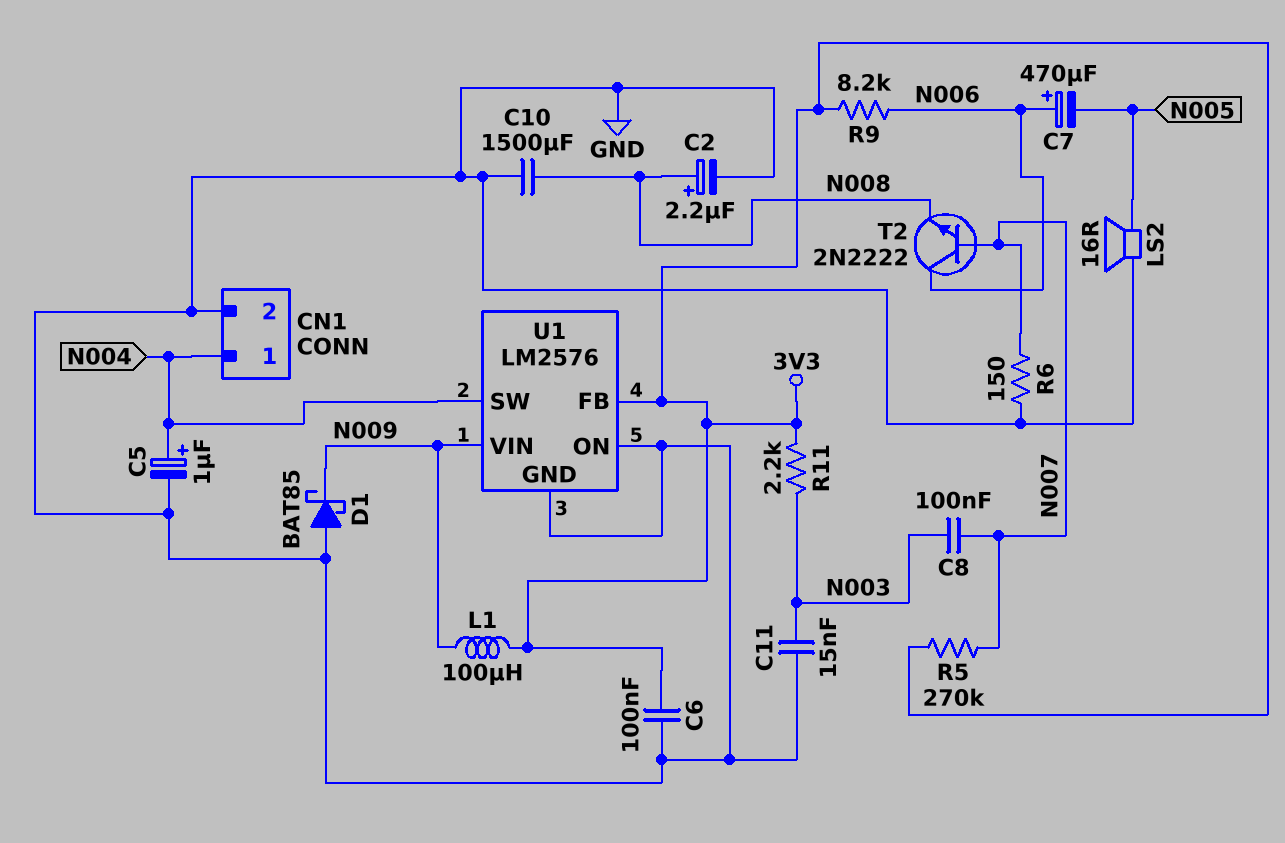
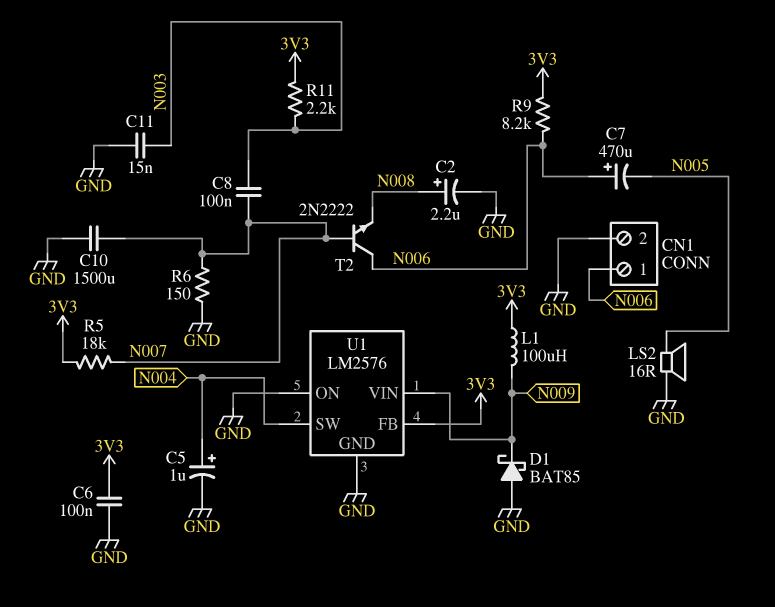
C10: 1500uF (GND, N008) -> 1500uF (GND, N007)
CN1 pin 1: N004 -> N006
R5: 270k (3V3, N007) -> 18k (3V3, N007)

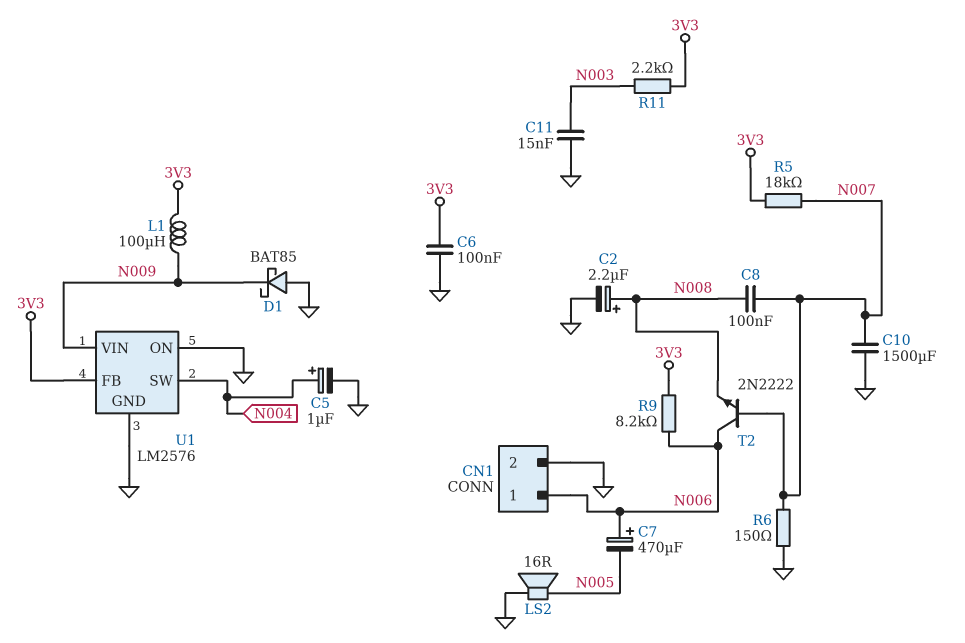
C8: 100nF (N003, N007) -> 100nF (N007, N008)

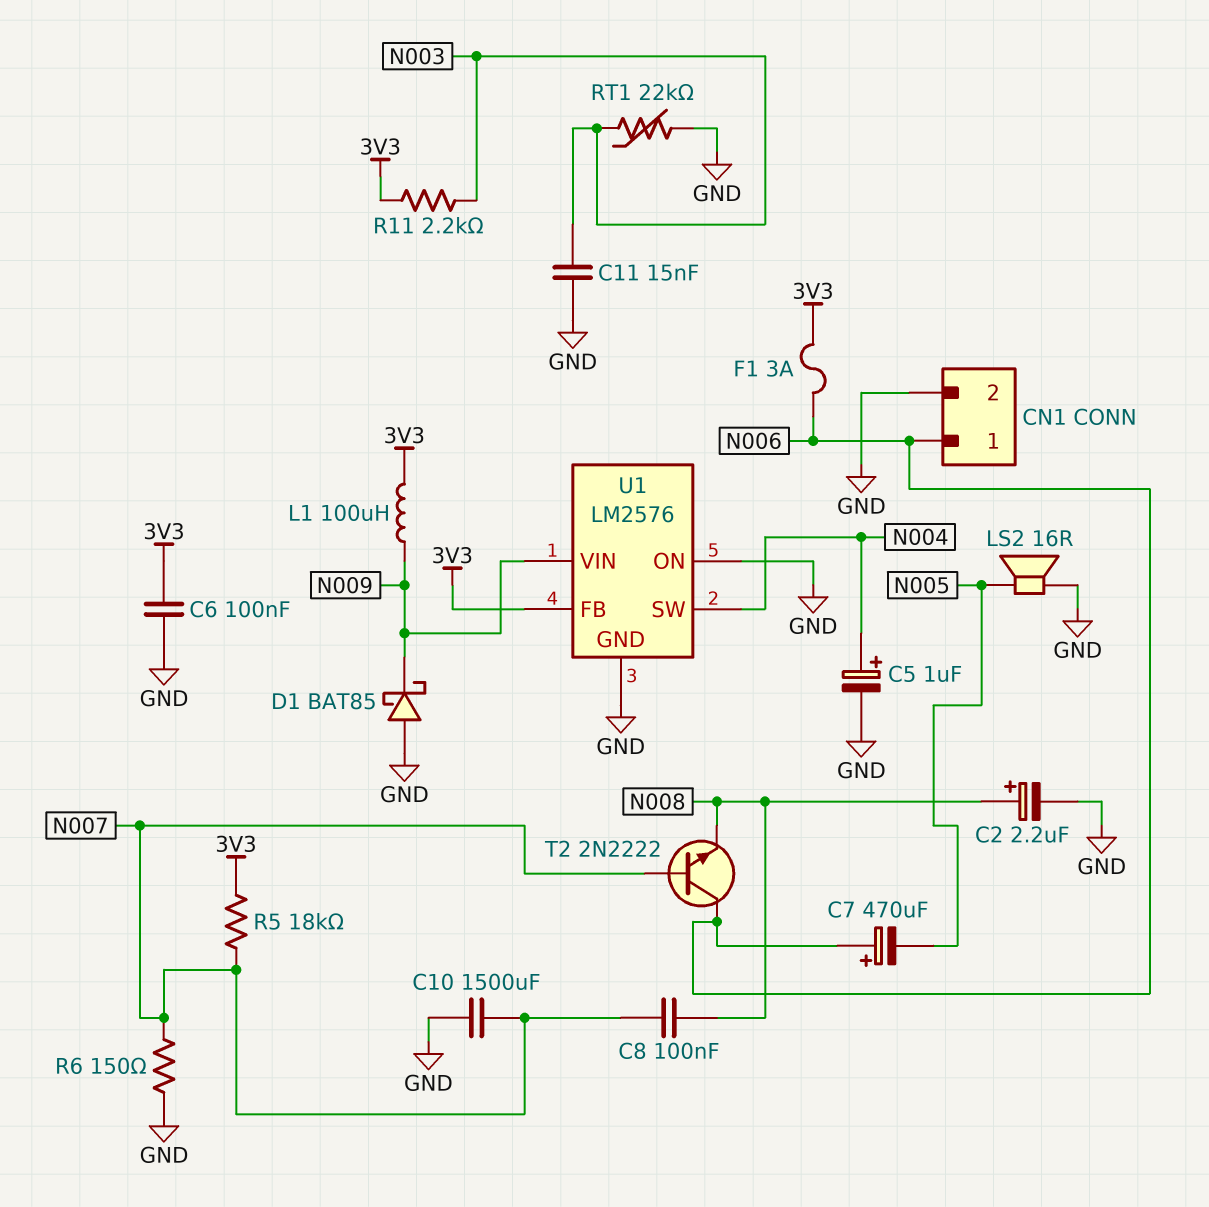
F1: none -> 3A (3V3, N006)
R9: 8.2k (3V3, N006) -> none
RT1: none -> 22k (GND, N003)

